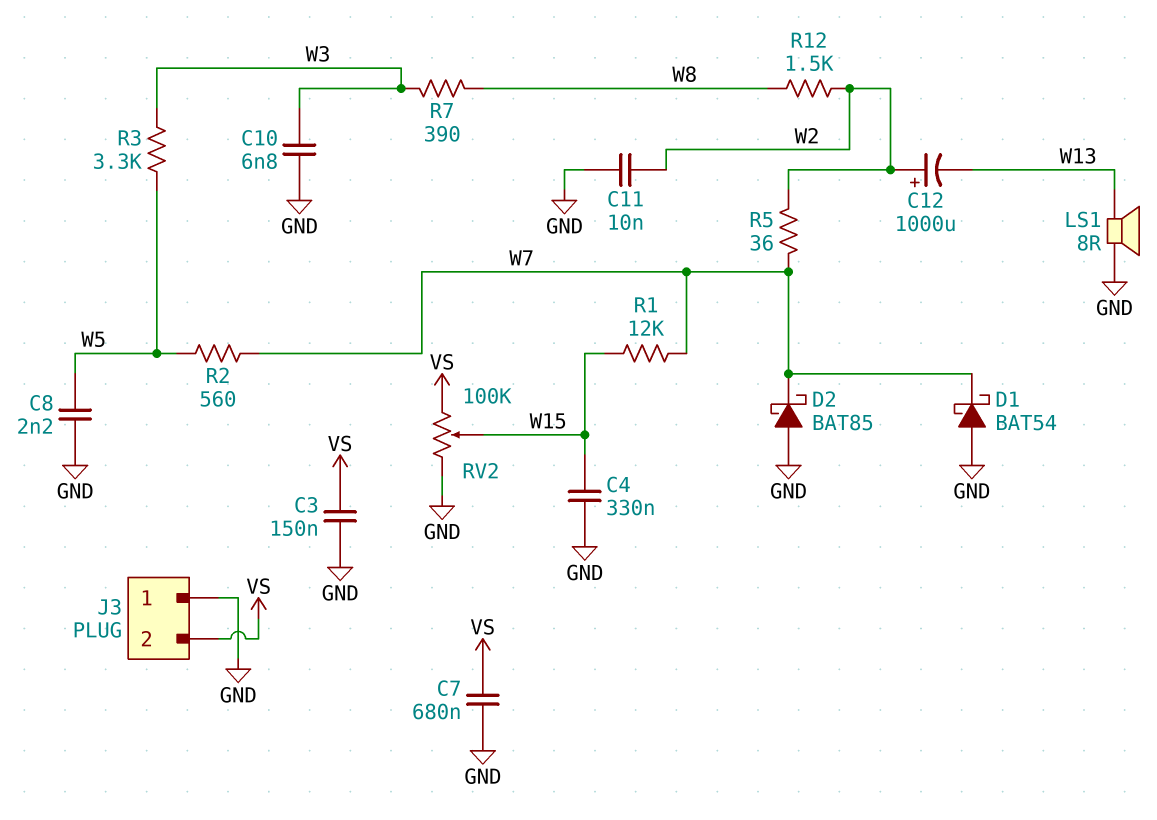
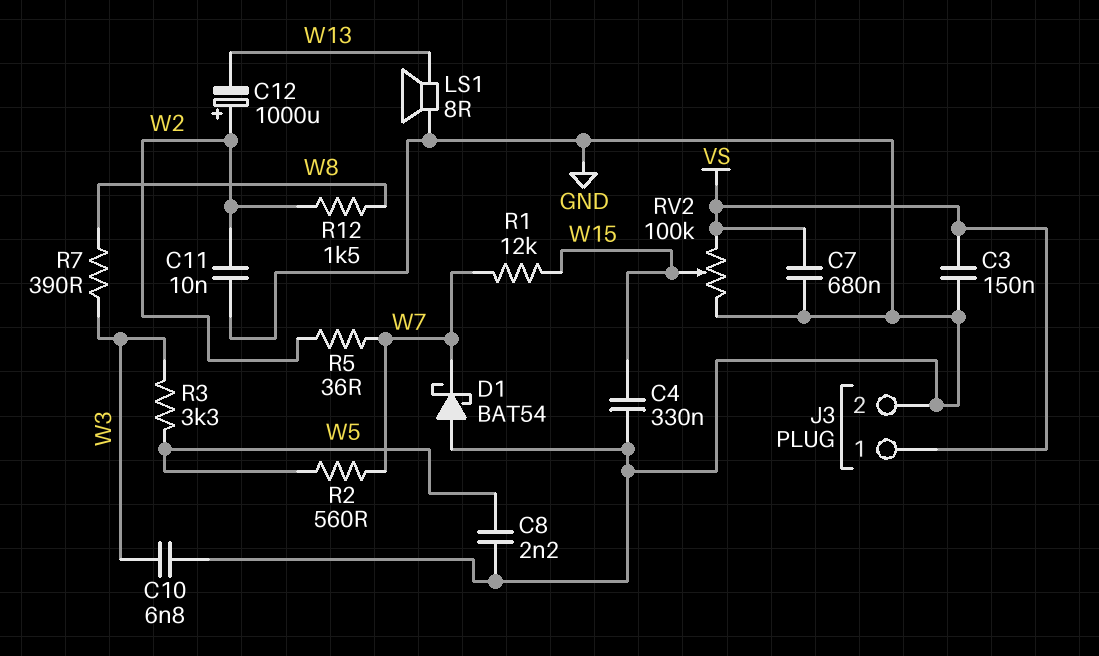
D2: schottky BAT85 (A GND, K W7) -> none
J3 pin 1: GND -> VS
J3 pin 2: VS -> GND

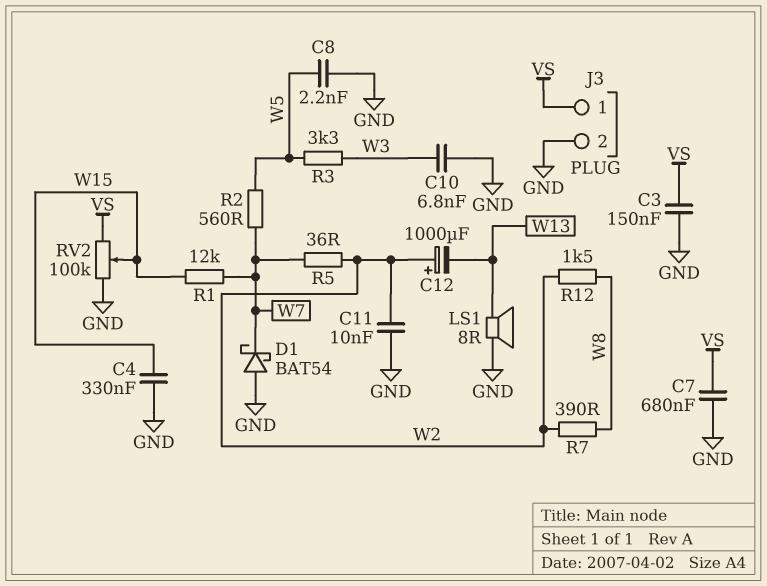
R7: 390 (W3, W8) -> 390 (W2, W8)

